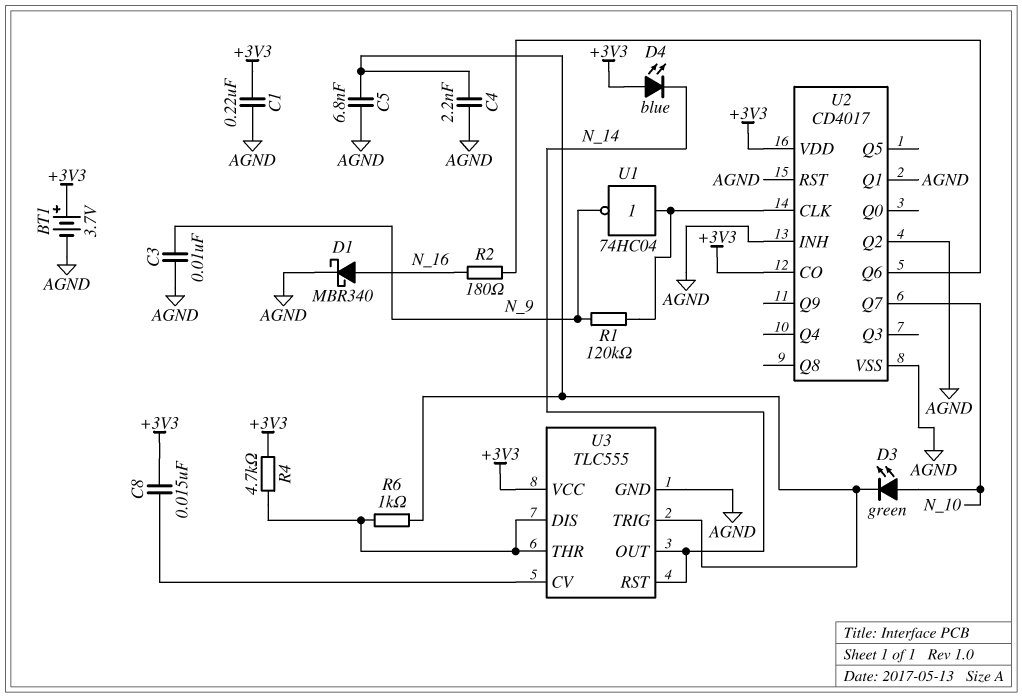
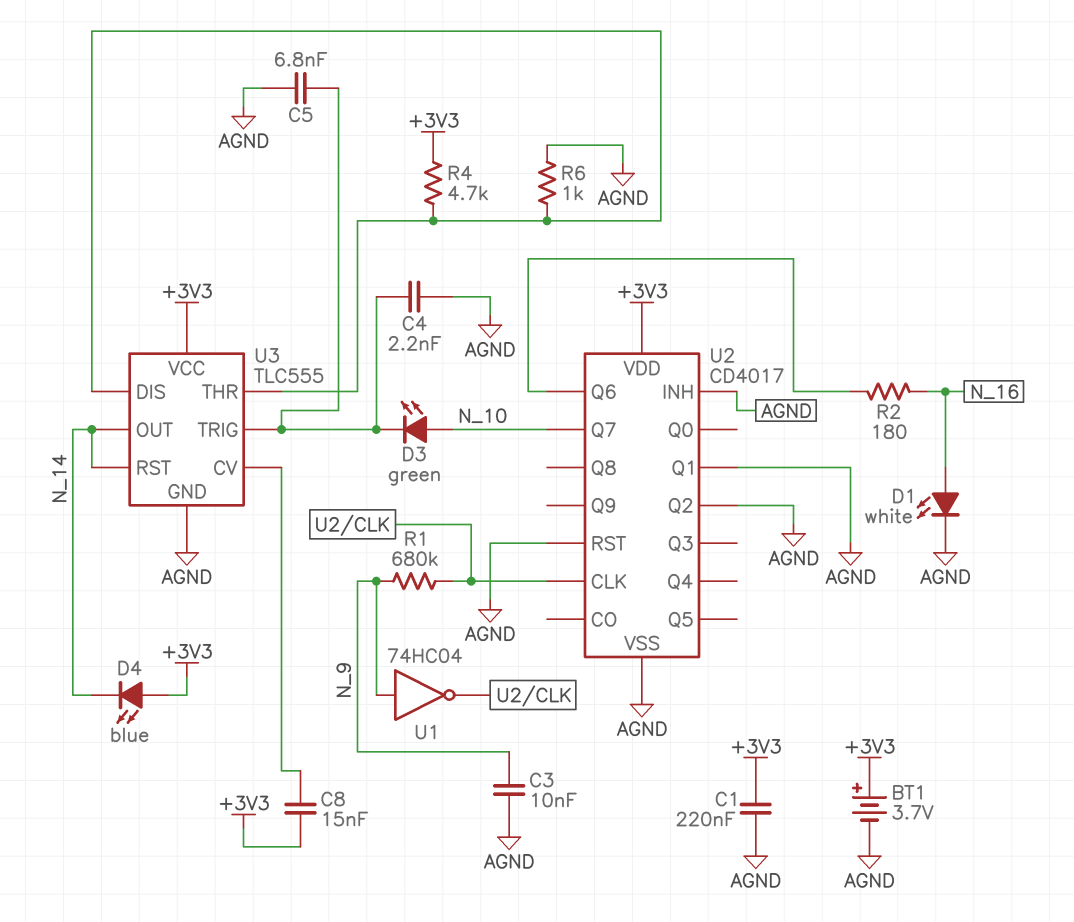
D1: schottky MBR340 (A N_16, K AGND) -> LED white (A N_16, K AGND)
R1: 120k (N_9, U2/CLK) -> 680k (N_9, U2/CLK)
R6: 1k (U3/DIS, U3/TRIG) -> 1k (AGND, U3/DIS)
U1: NOT 74HC04 (in U2/CLK, out N_9) -> NOT 74HC04 (in N_9, out U2/CLK)
U2 pin CO: +3V3 -> none

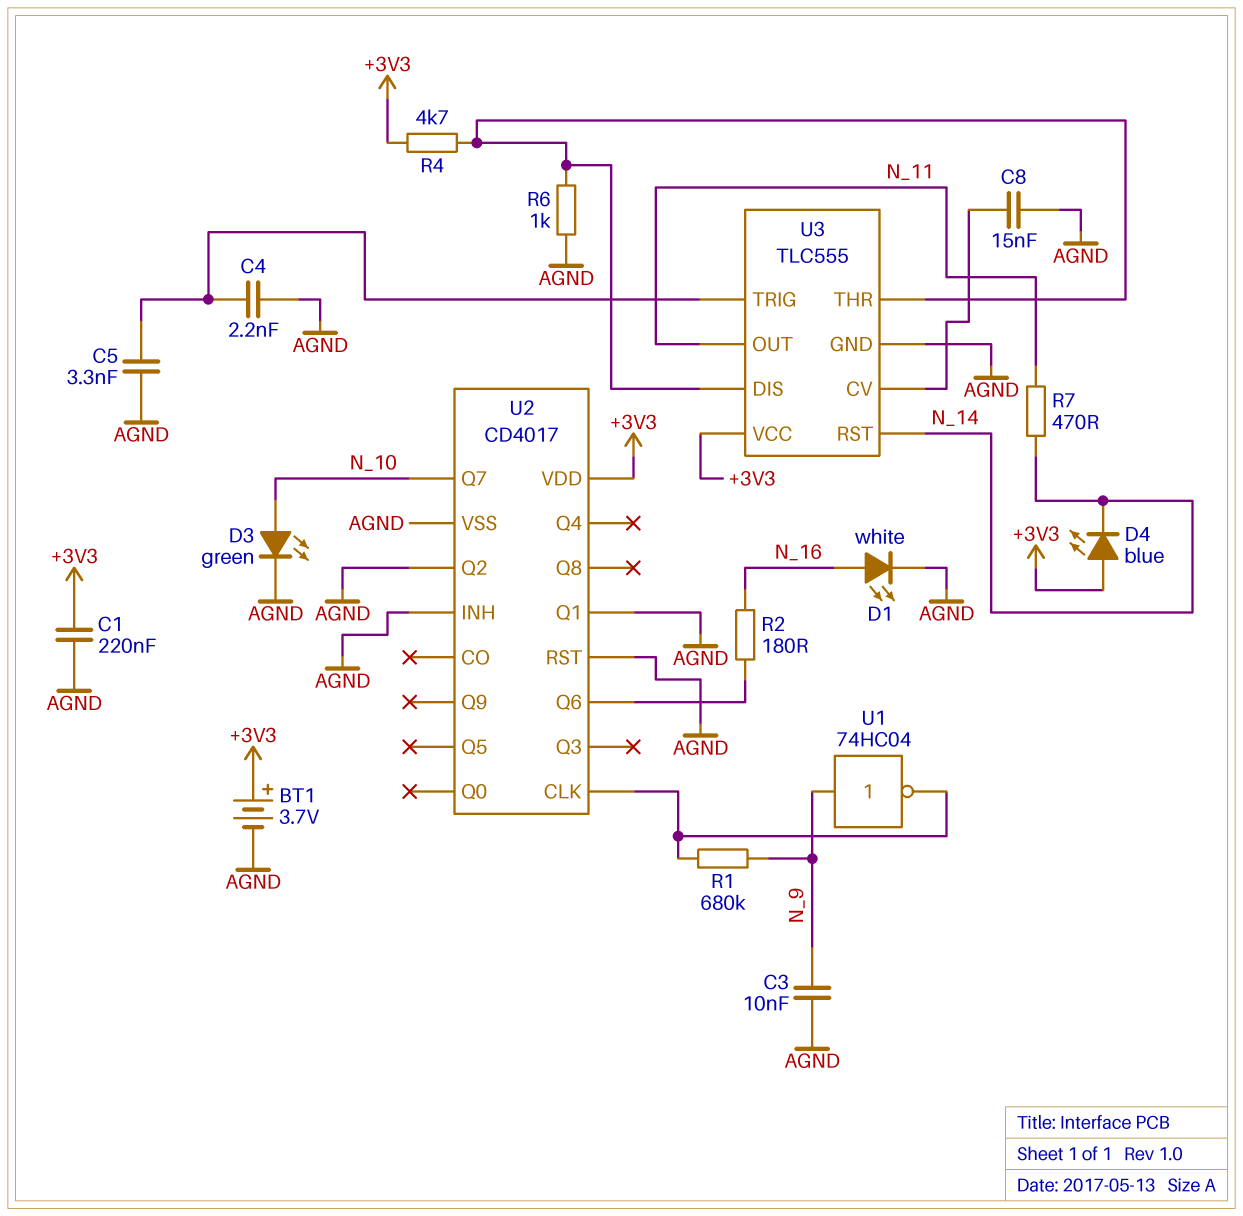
C5: 6.8nF (AGND, U3/TRIG) -> 3.3nF (AGND, U3/TRIG)
C8: 15nF (+3V3, U3/CV) -> 15nF (AGND, U3/CV)
D3: LED green (A N_10, K U3/TRIG) -> LED green (A N_10, K AGND)
R7: none -> 470 (N_11, N_14)
U3 pin OUT: N_14 -> N_11

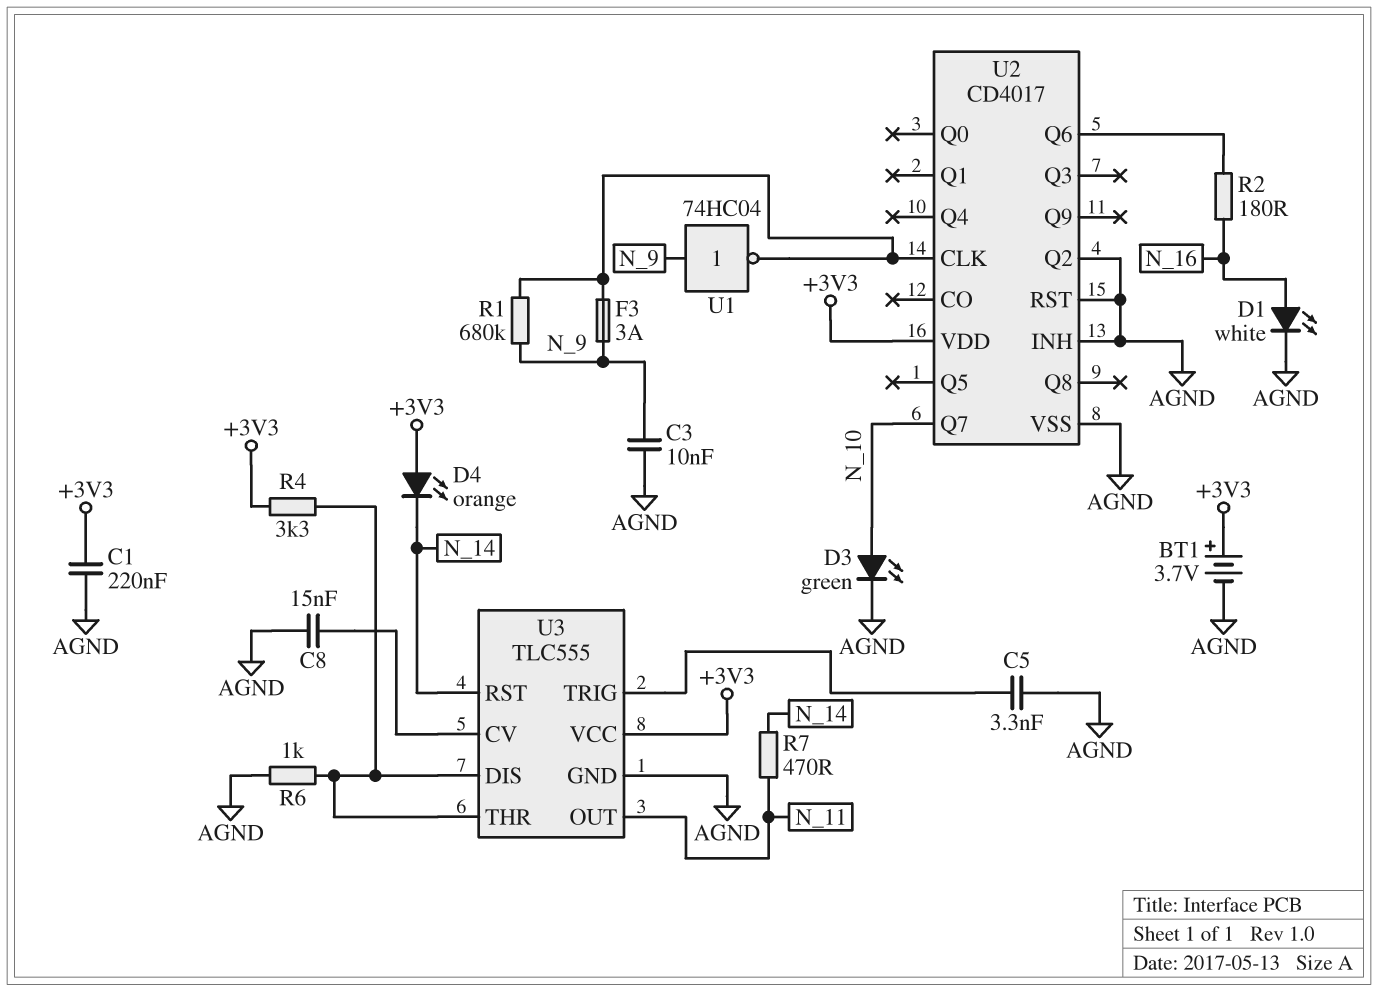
C4: 2.2nF (AGND, U3/TRIG) -> none
D4: LED blue (A +3V3, K N_14) -> LED orange (A +3V3, K N_14)
F3: none -> 3A (N_9, U2/CLK)
R4: 4.7k (+3V3, U3/DIS) -> 3.3k (+3V3, U3/DIS)
U2 pin Q1: AGND -> none

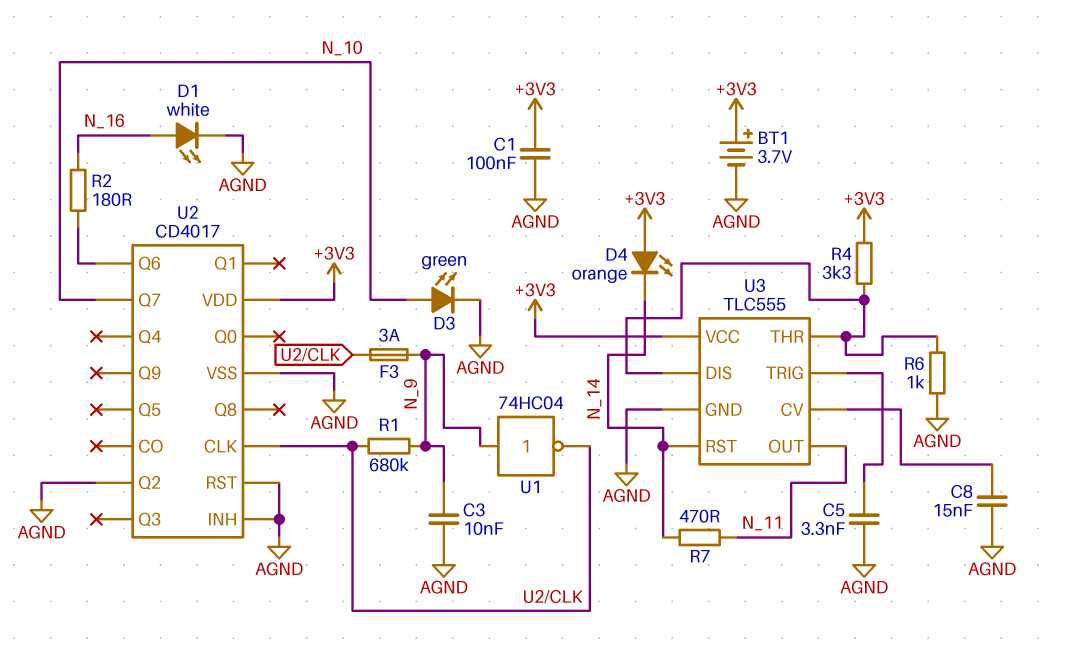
C1: 220nF (+3V3, AGND) -> 100nF (+3V3, AGND)

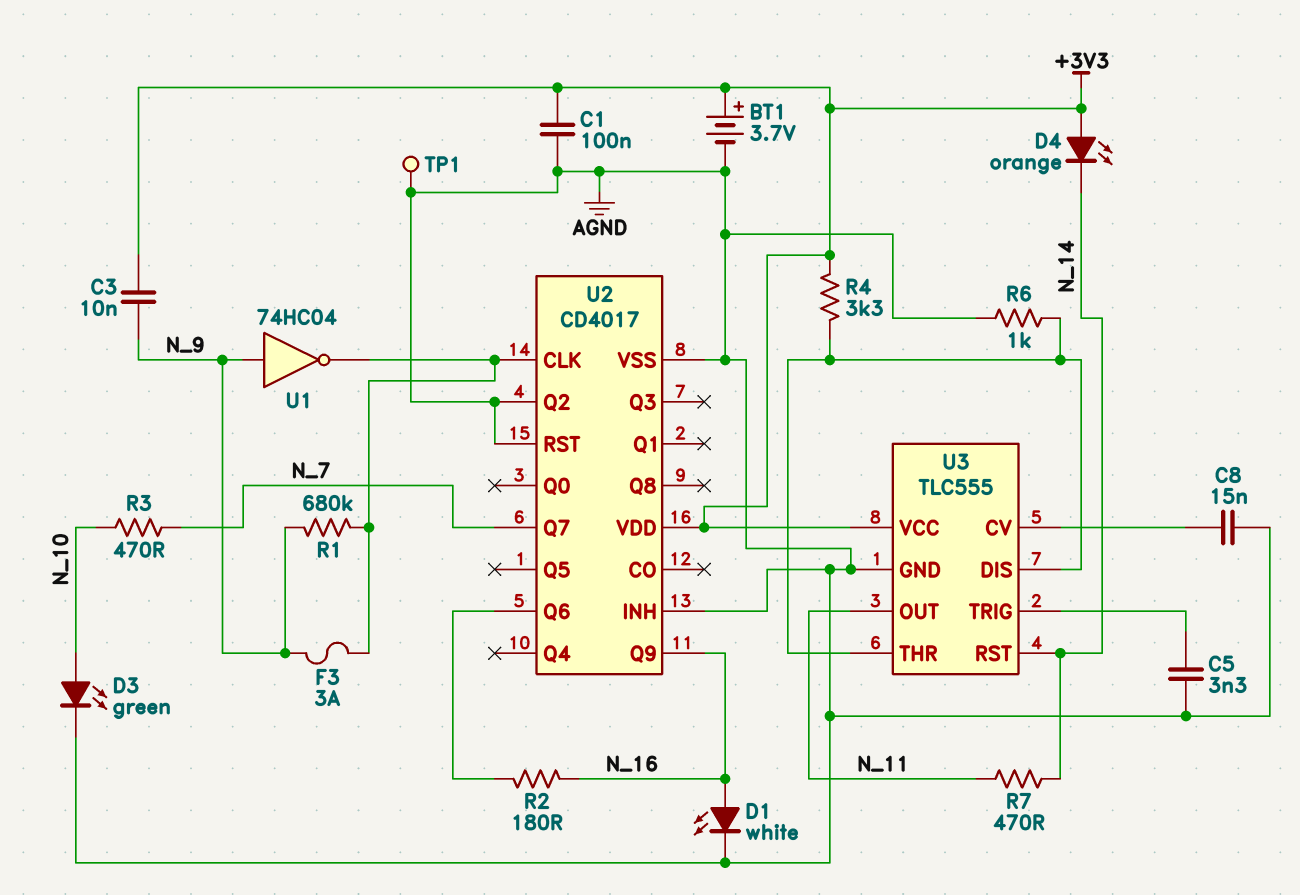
C3: 10nF (AGND, N_9) -> 10nF (+3V3, N_9)
R3: none -> 470 (N_7, N_10)
TP1: none -> test point (AGND)
U2 pin Q7: N_10 -> N_7
U2 pin Q9: none -> N_16

